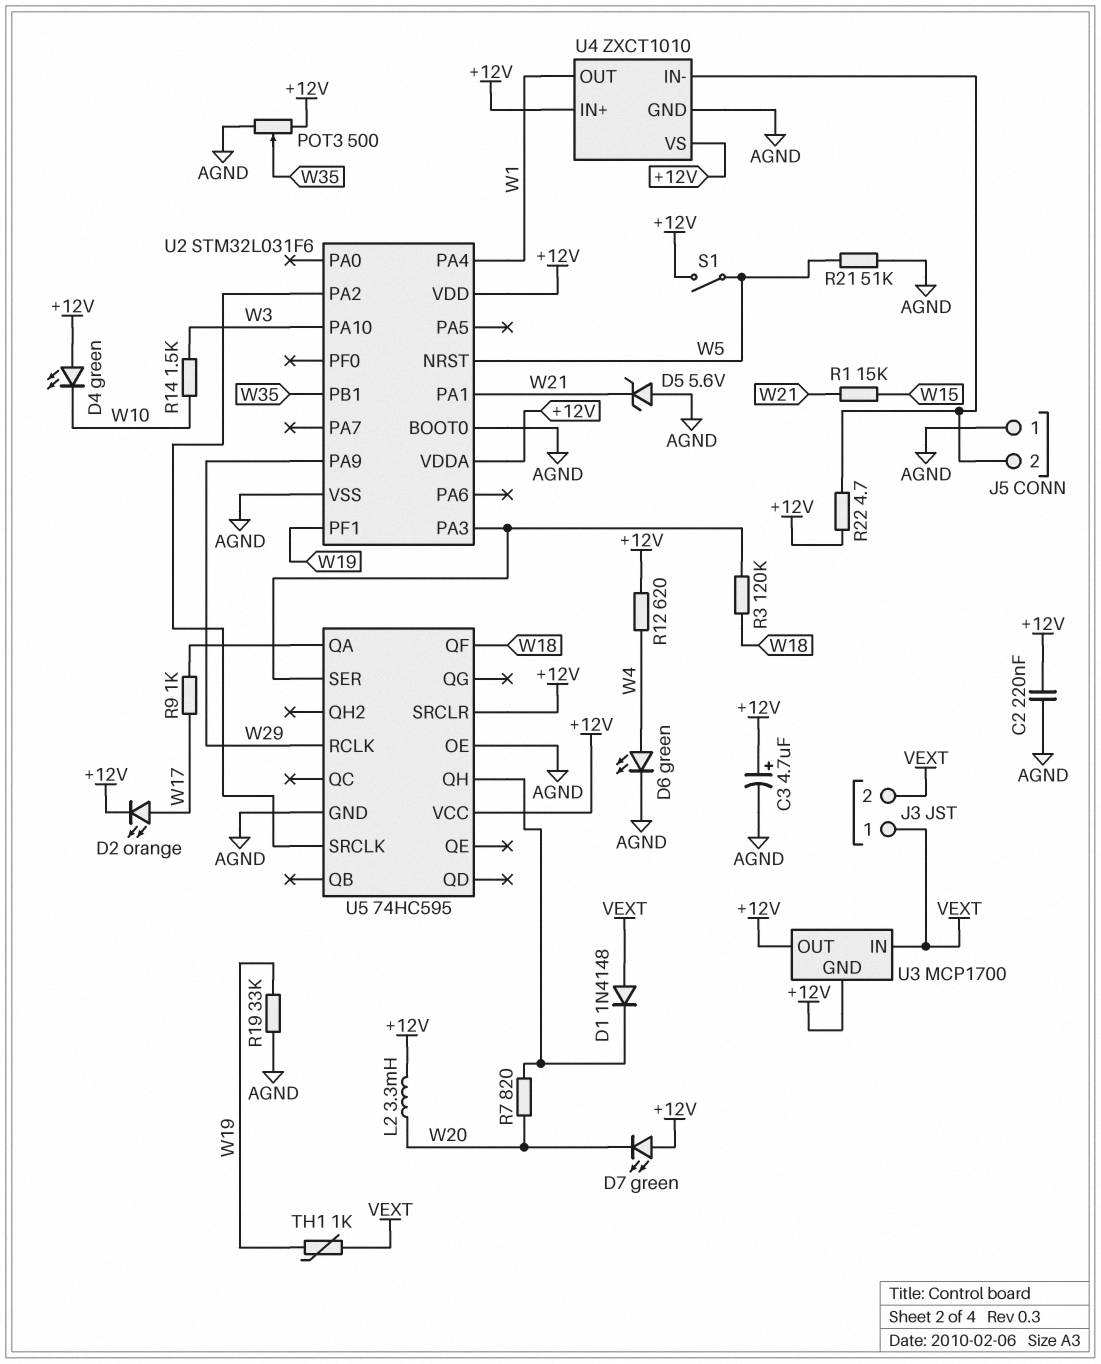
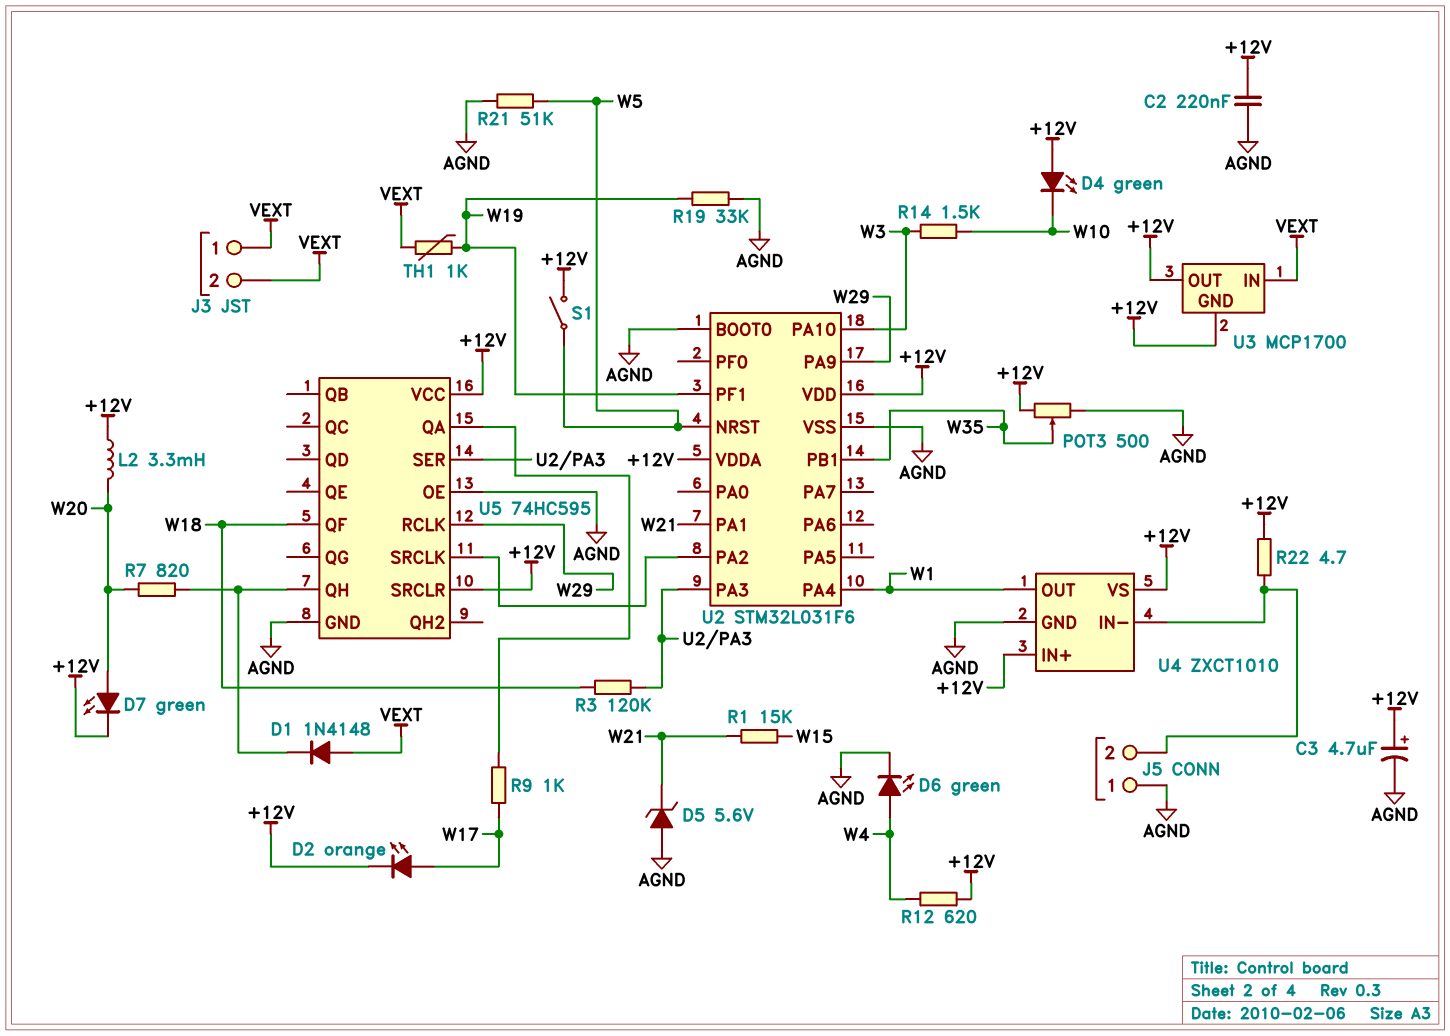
D7: LED green (A +12V, K W20) -> LED green (A W20, K +12V)

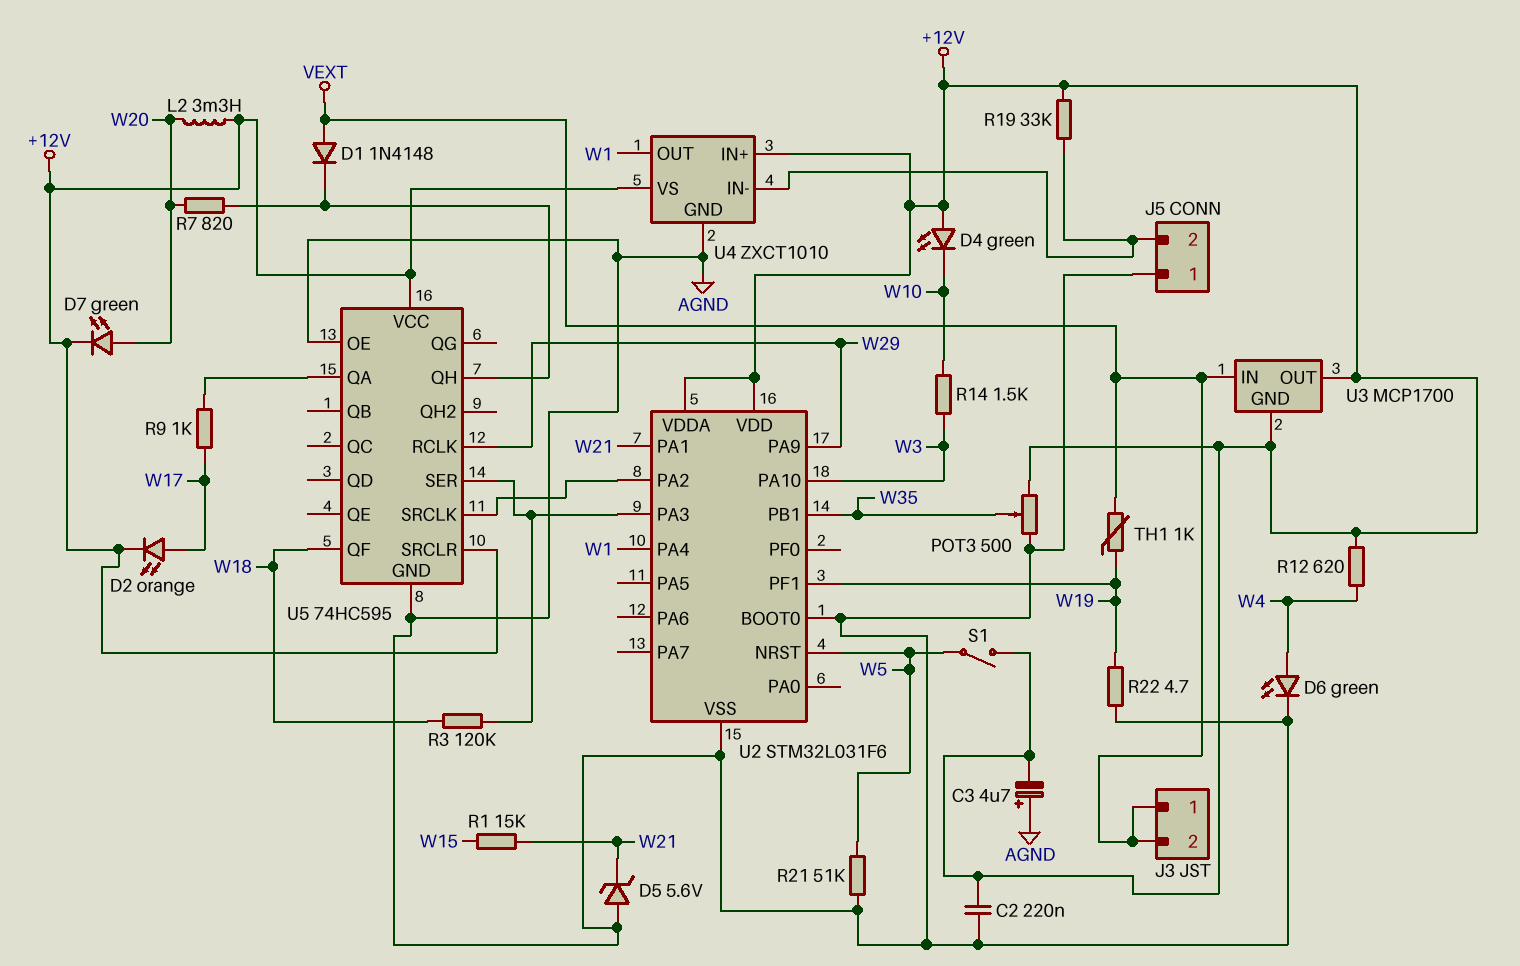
C3: 4.7uF (plus +12V, minus AGND) -> 4.7uF (plus AGND, minus +12V)
R19: 33k (AGND, W19) -> 33k (+12V, J5/2)
R22: 4.7 (+12V, J5/2) -> 4.7 (AGND, W19)

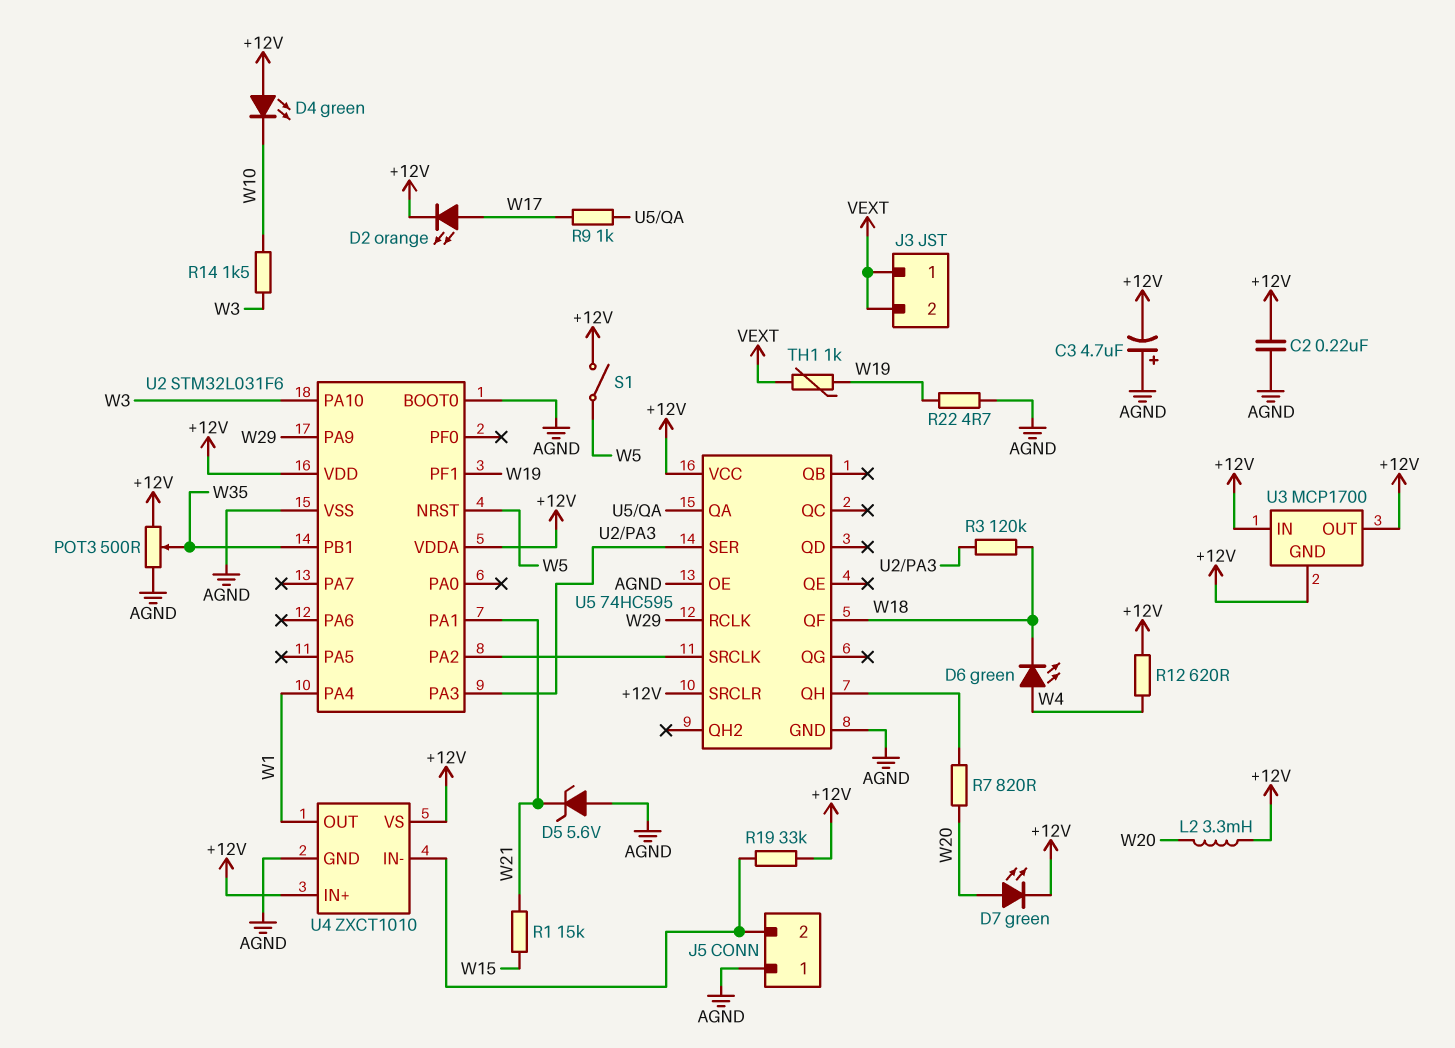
D1: diode 1N4148 (A VEXT, K U5/QH) -> none
D6: LED green (A W4, K AGND) -> LED green (A W4, K W18)
R21: 51k (AGND, W5) -> none
U3 pin IN: VEXT -> +12V

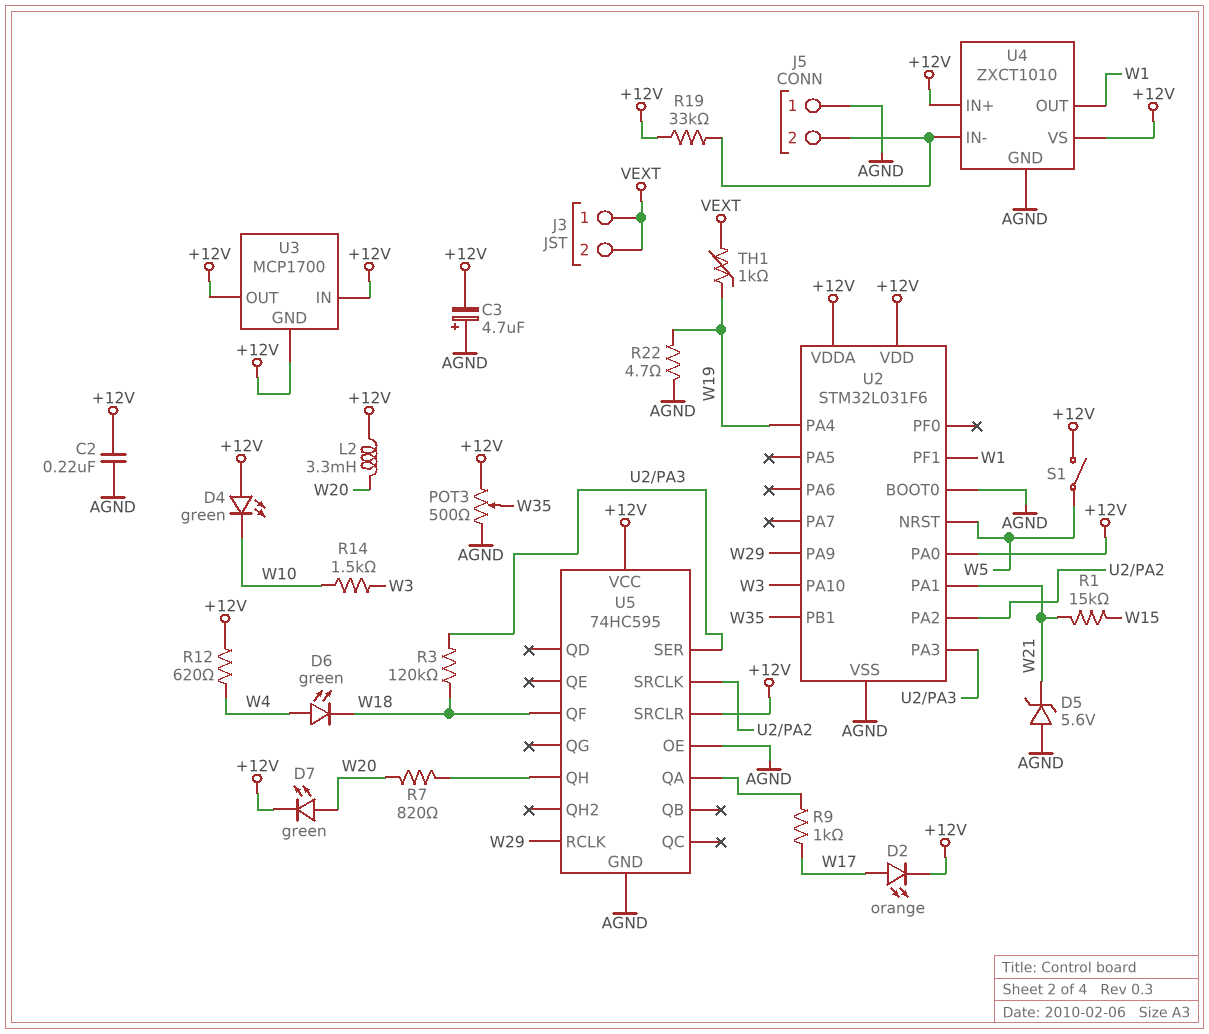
U2 pin PA0: none -> +12V
U2 pin PA4: W1 -> W19
U2 pin PF1: W19 -> W1

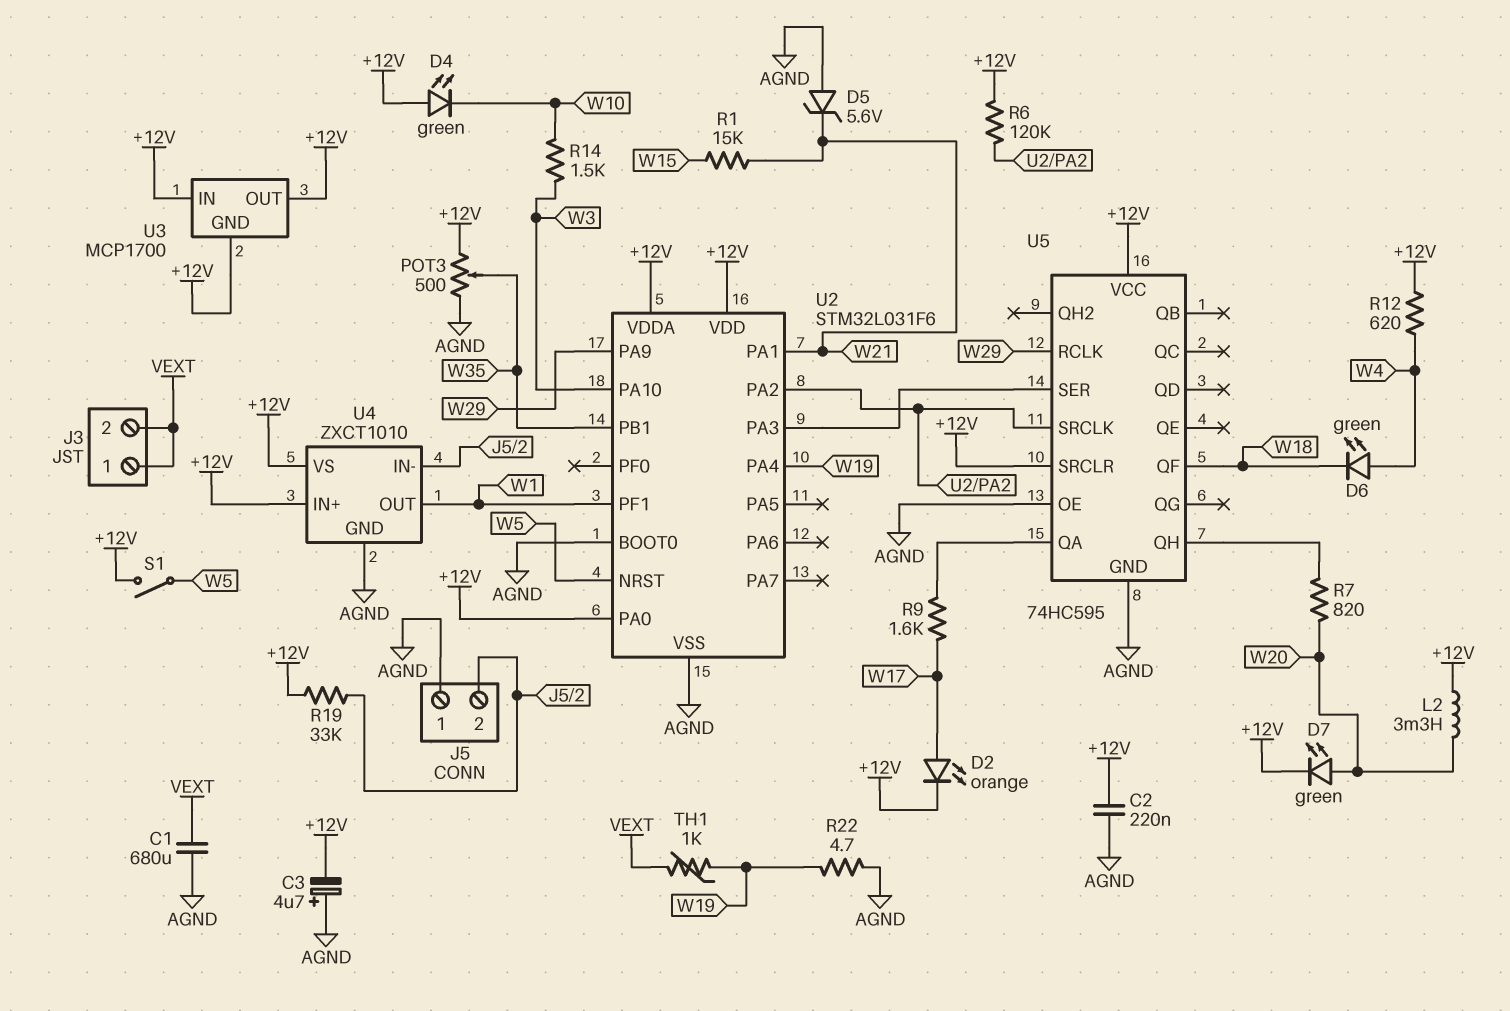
C1: none -> 680uF (AGND, VEXT)
R3: 120k (U2/PA3, W18) -> none
R6: none -> 120k (+12V, U2/PA2)
R9: 1k (U5/QA, W17) -> 1.6k (U5/QA, W17)

